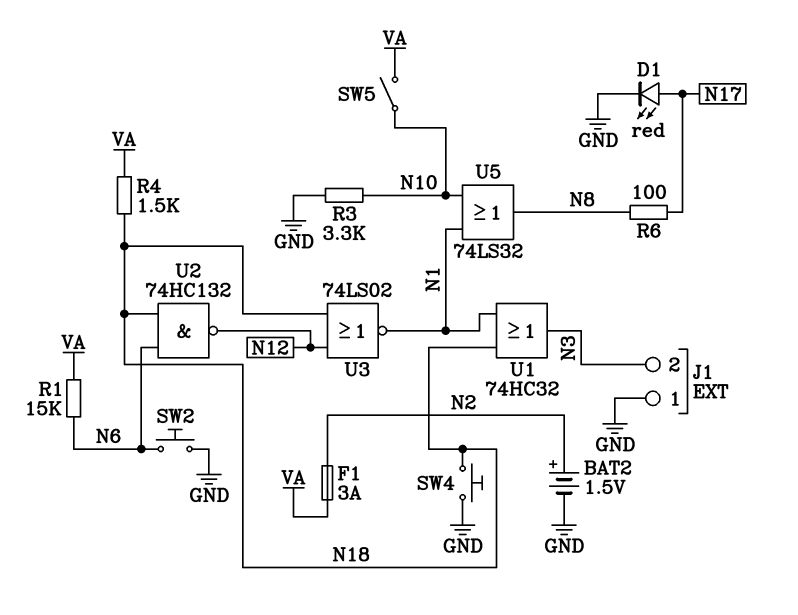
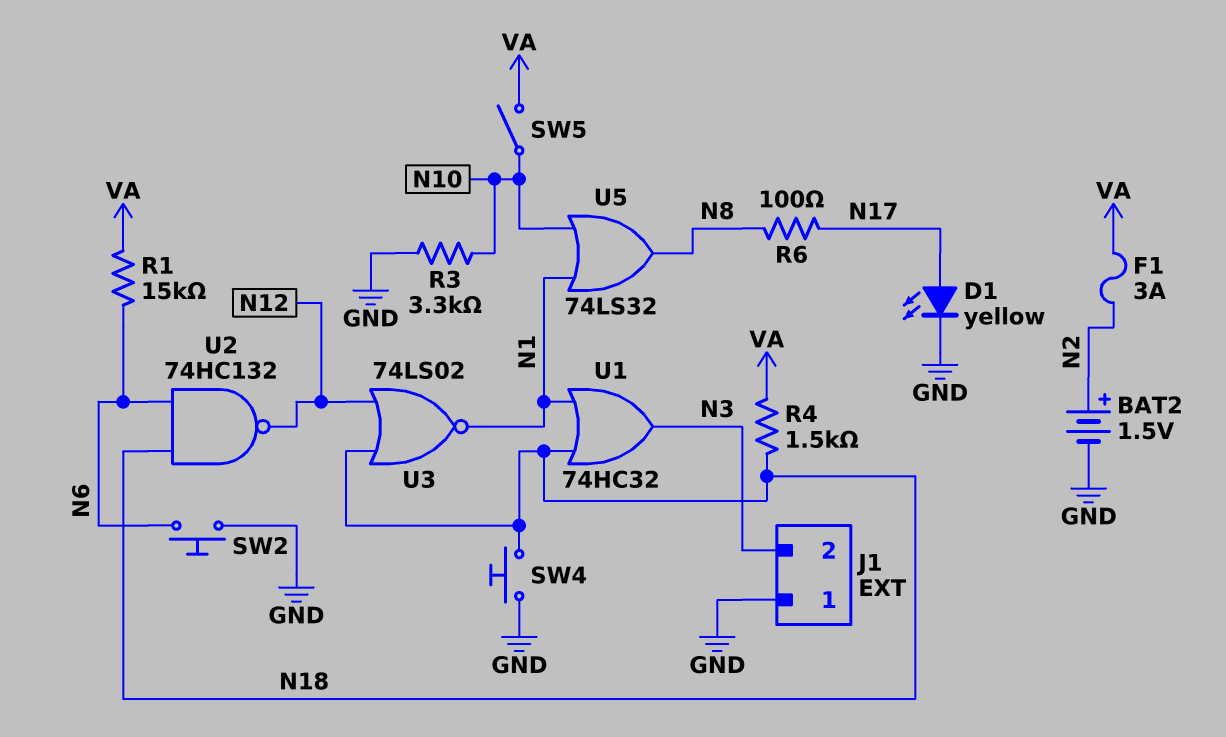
D1: LED red (A N17, K GND) -> LED yellow (A N17, K GND)

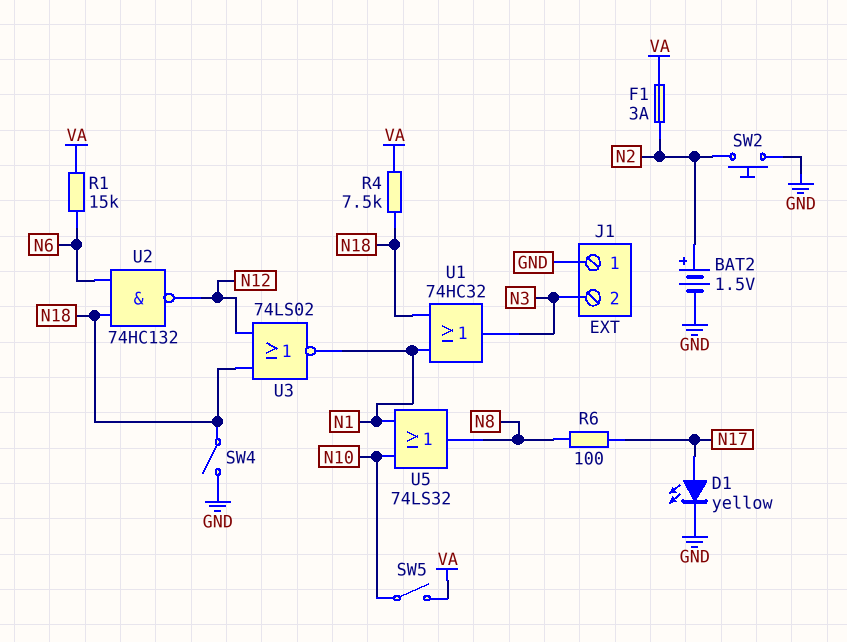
R3: 3.3k (GND, N10) -> none
R4: 1.5k (N18, VA) -> 7.5k (N18, VA)
SW2: button (GND, N6) -> button (GND, N2)
SW4: button (GND, N18) -> switch (GND, N18)

